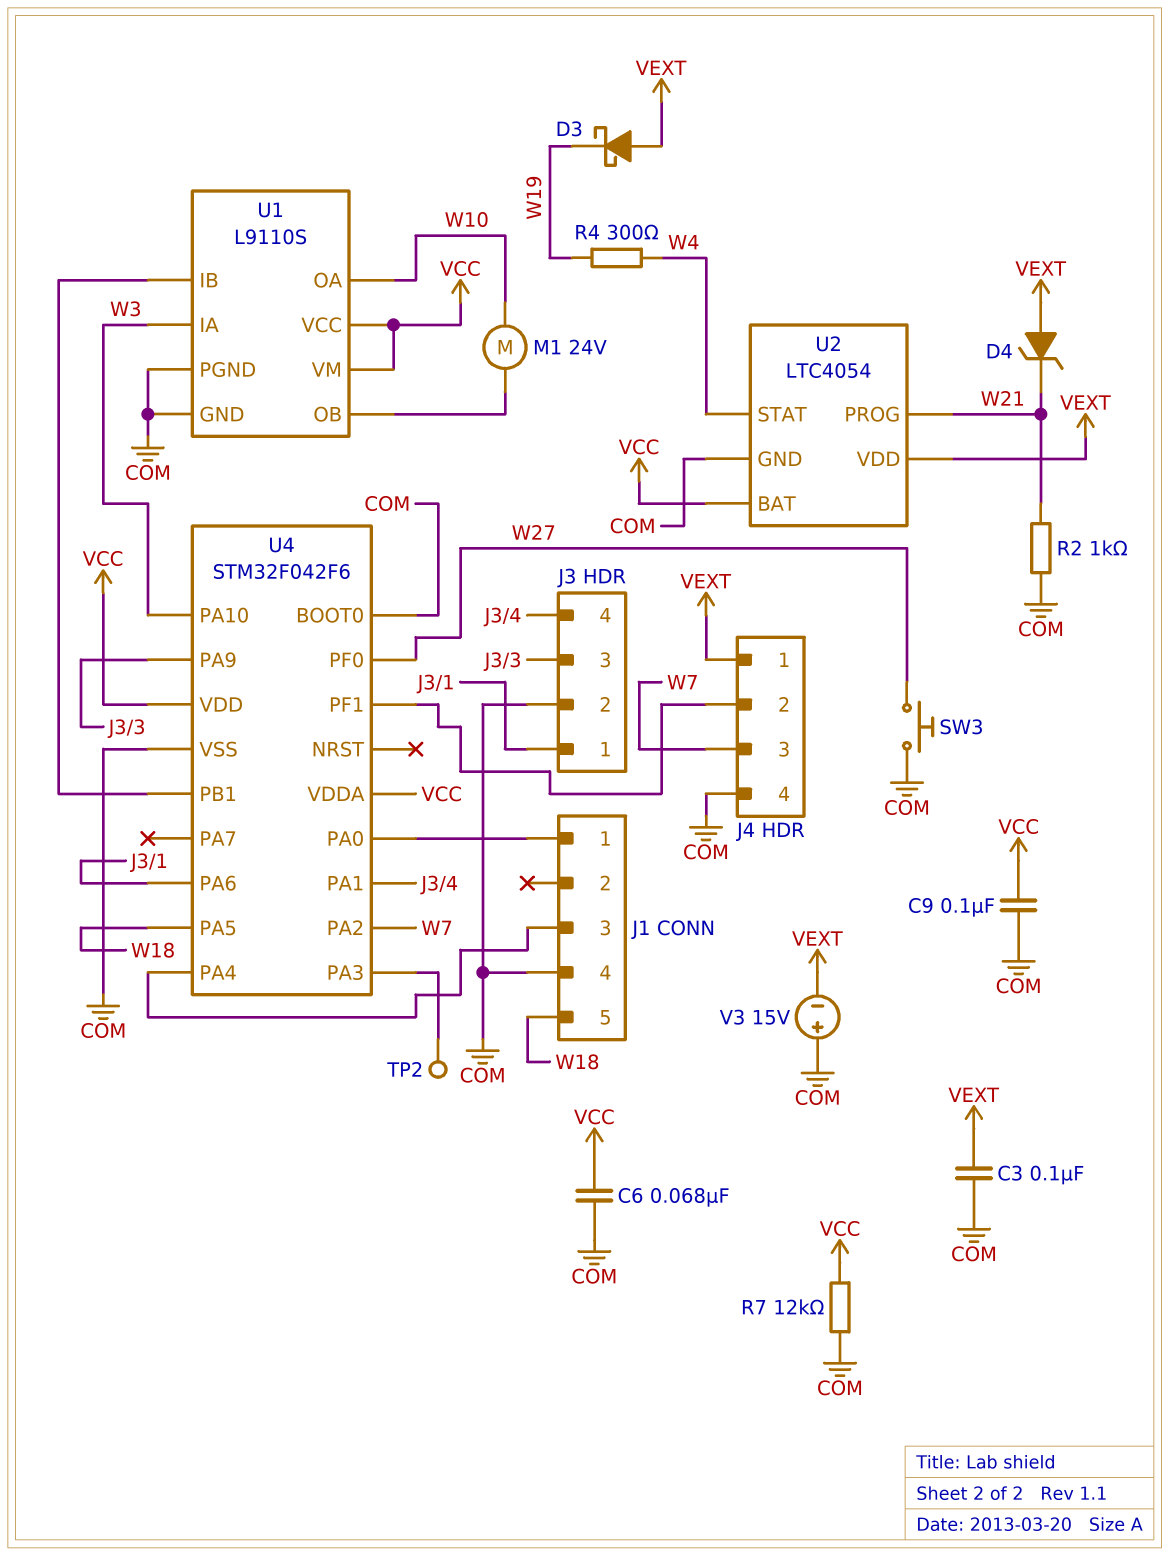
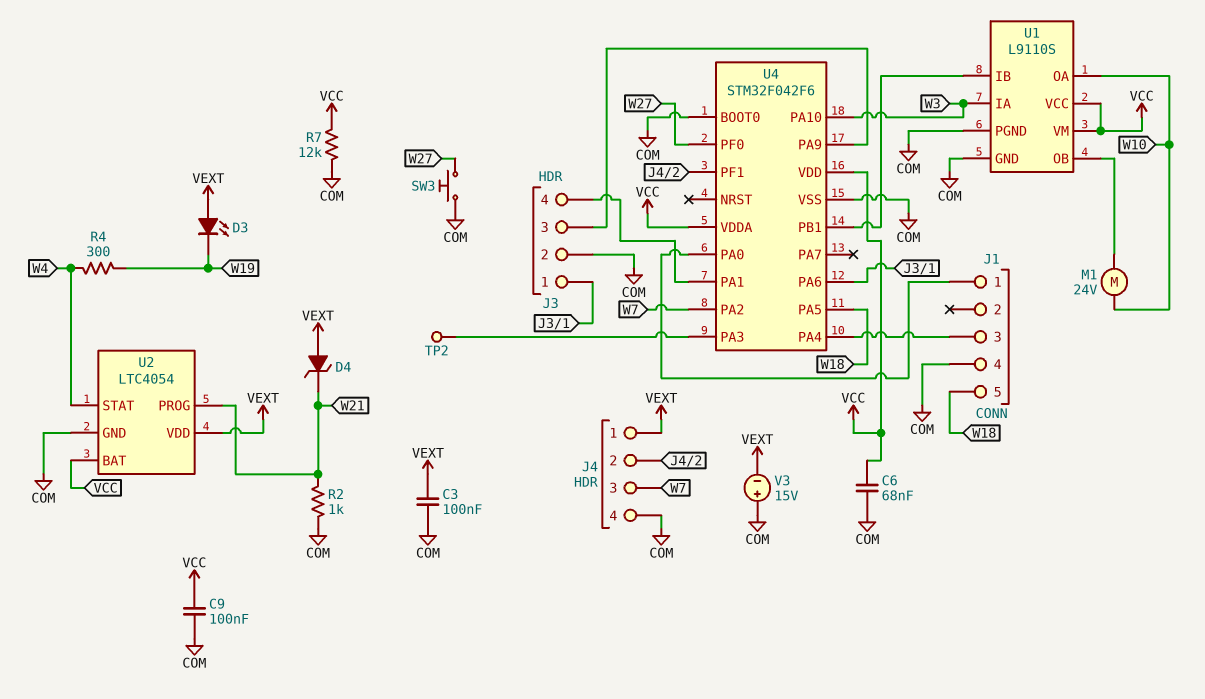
D3: schottky (A VEXT, K W19) -> LED (A VEXT, K W19)

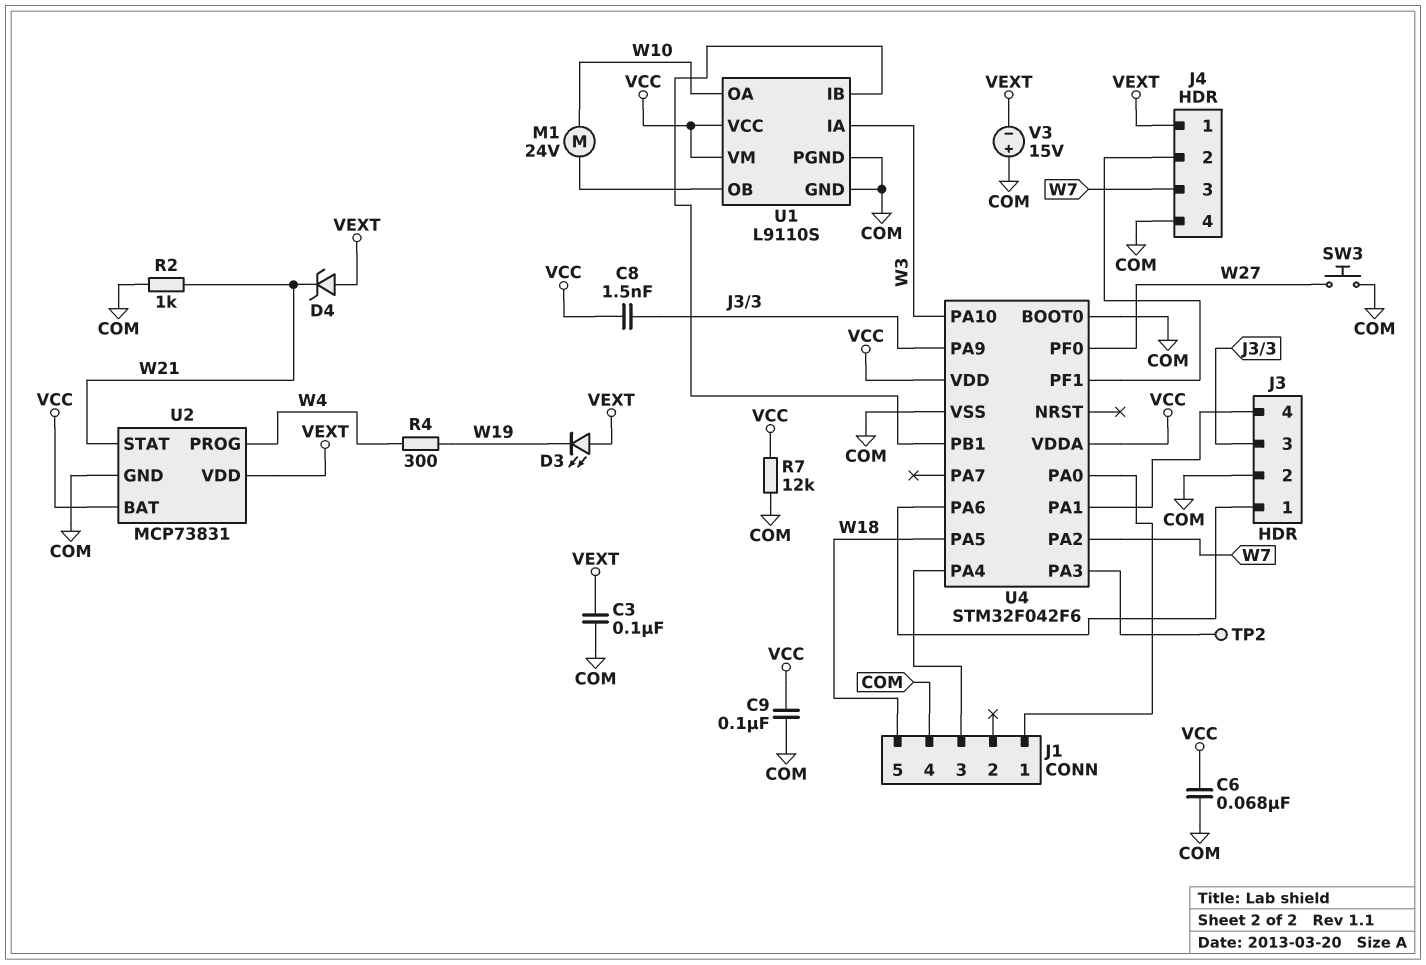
C8: none -> 1.5nF (J3/3, VCC)
U2: LTC4054 -> MCP73831
U2 pin PROG: W21 -> W4
U2 pin STAT: W4 -> W21

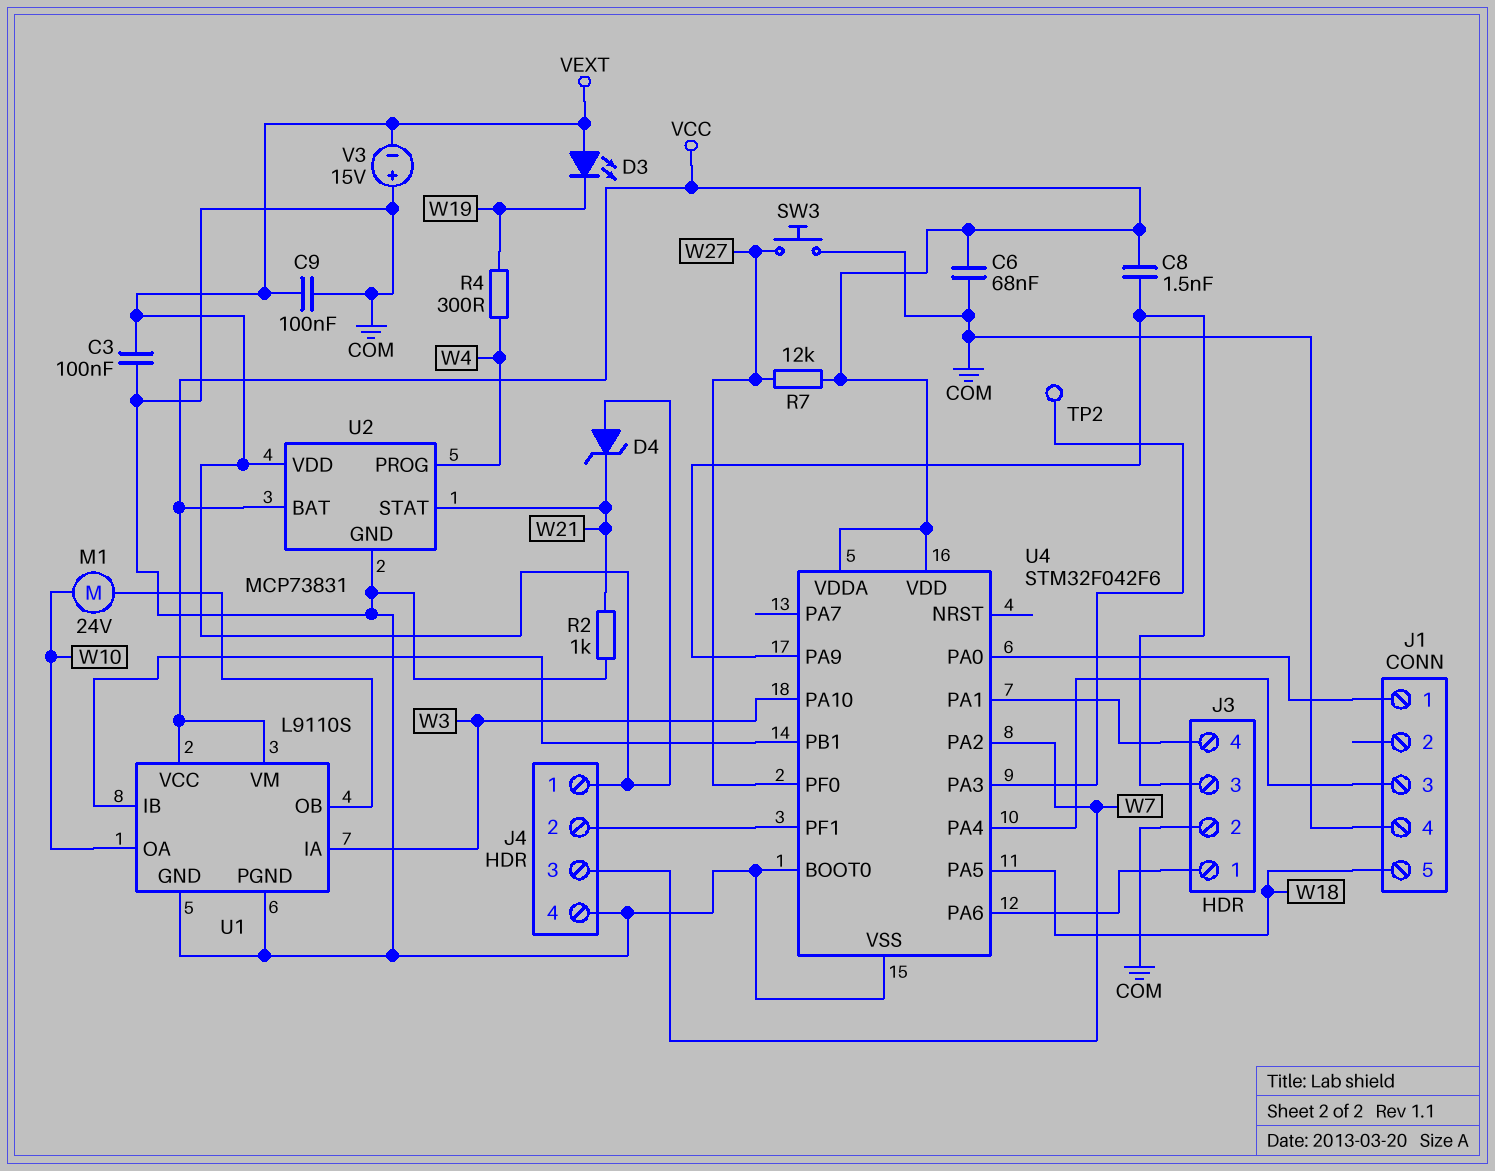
C9: 100nF (COM, VCC) -> 100nF (COM, VEXT)
R7: 12k (COM, VCC) -> 12k (VCC, W27)

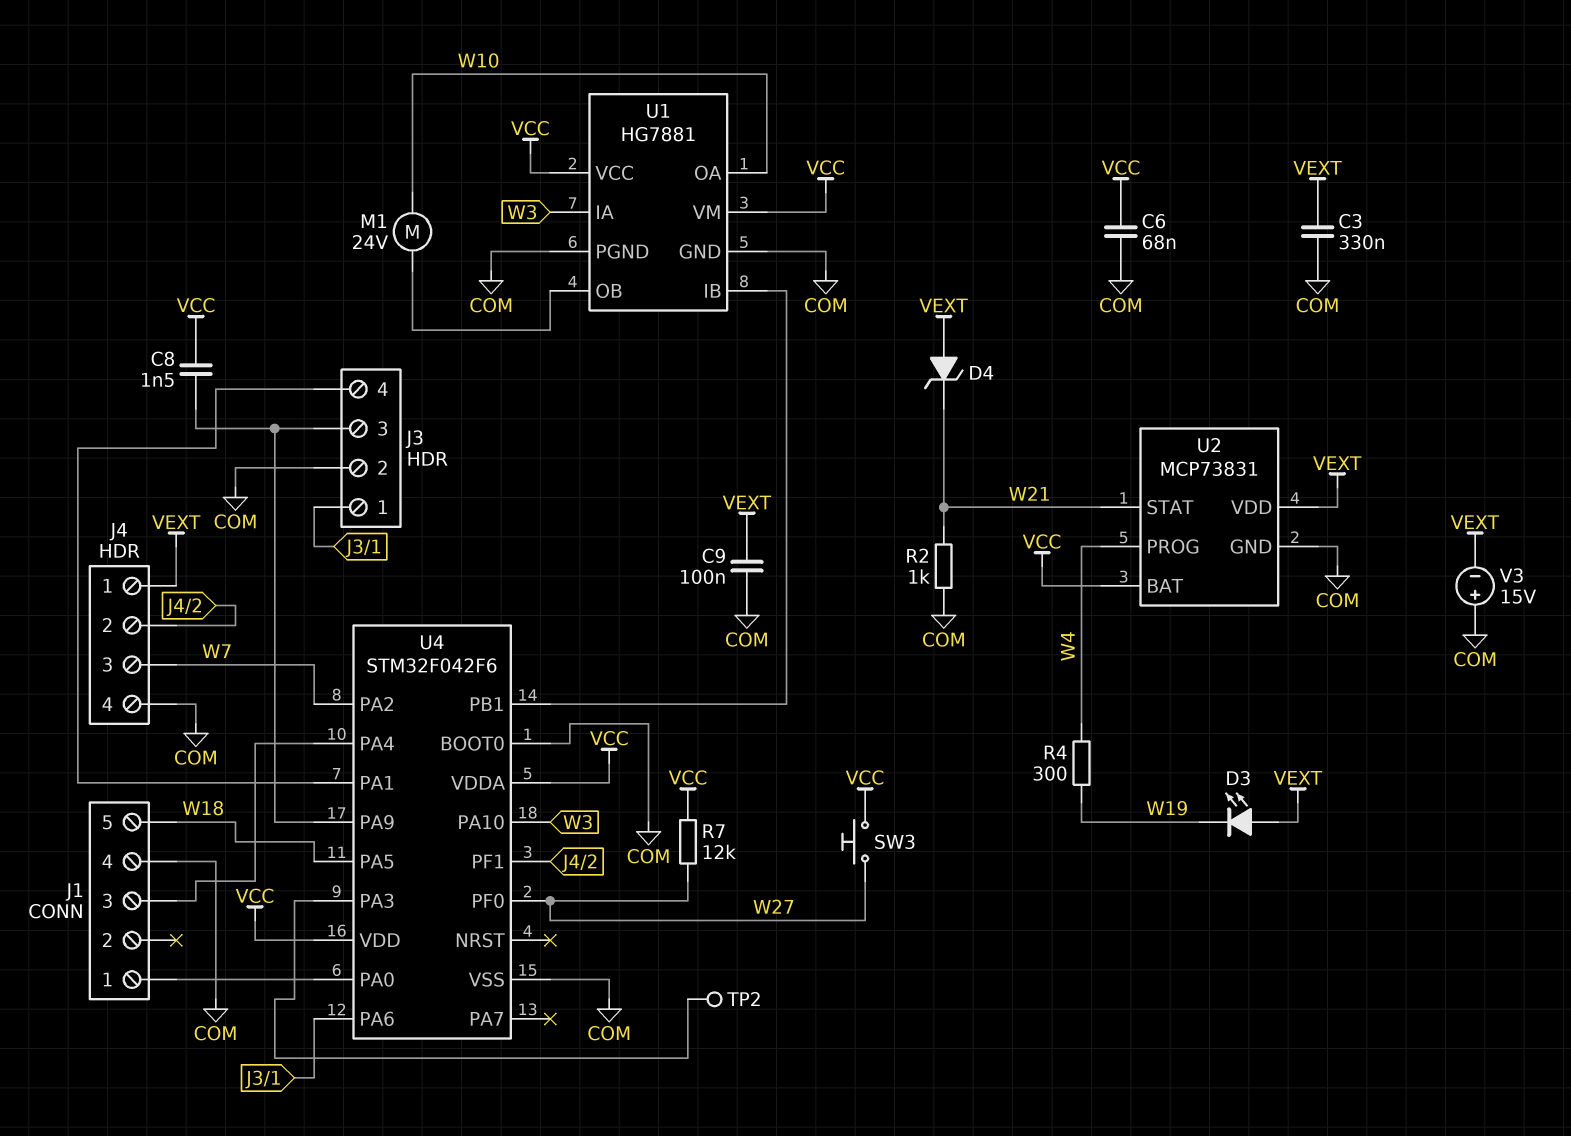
C3: 100nF (COM, VEXT) -> 330nF (COM, VEXT)
SW3: button (COM, W27) -> button (VCC, W27)
U1: L9110S -> HG7881

